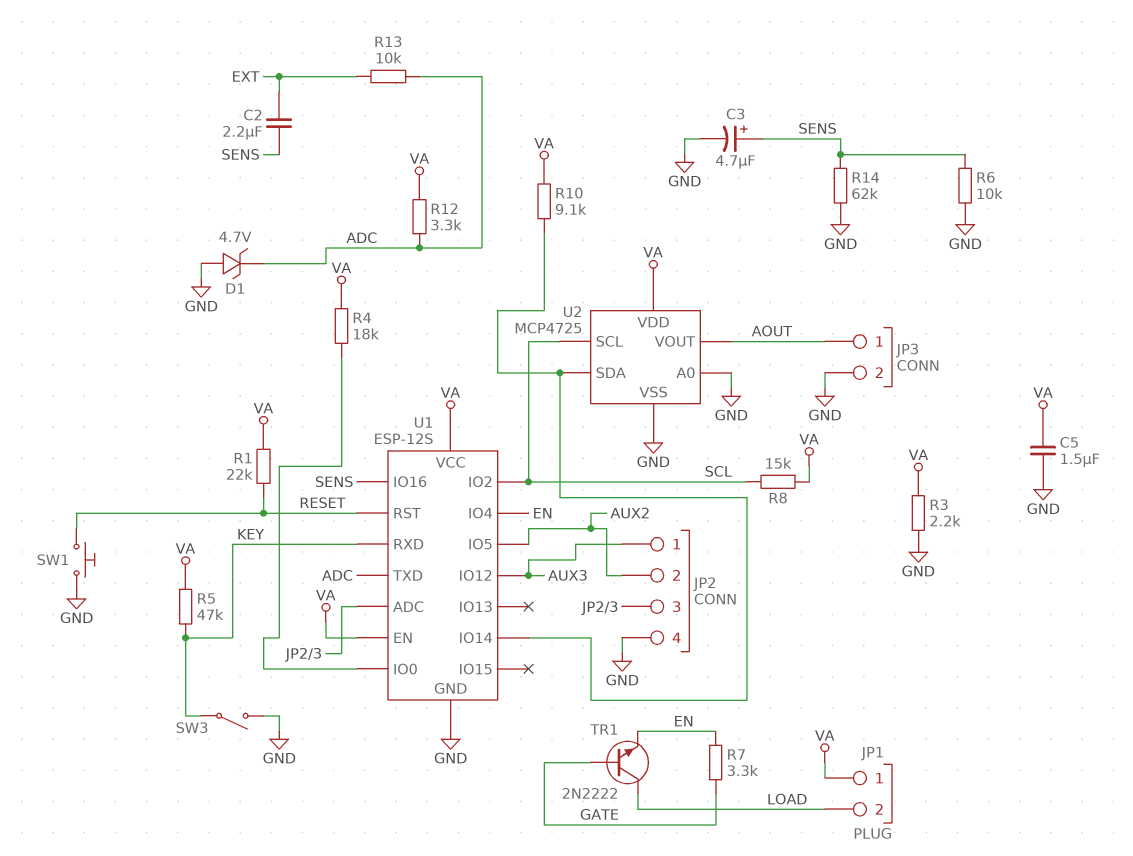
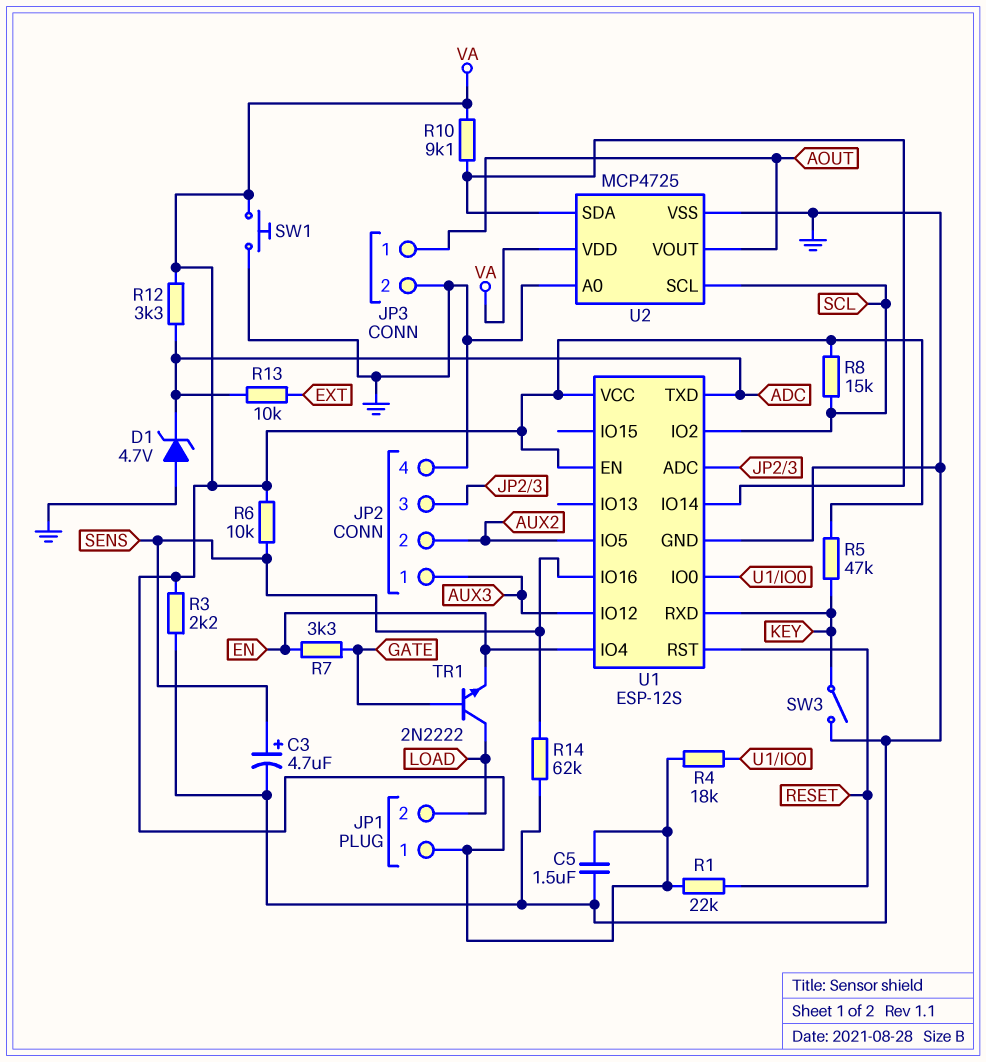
C2: 2.2uF (EXT, SENS) -> none
R6: 10k (GND, SENS) -> 10k (SENS, VA)
SW1: button (GND, RESET) -> button (GND, VA)

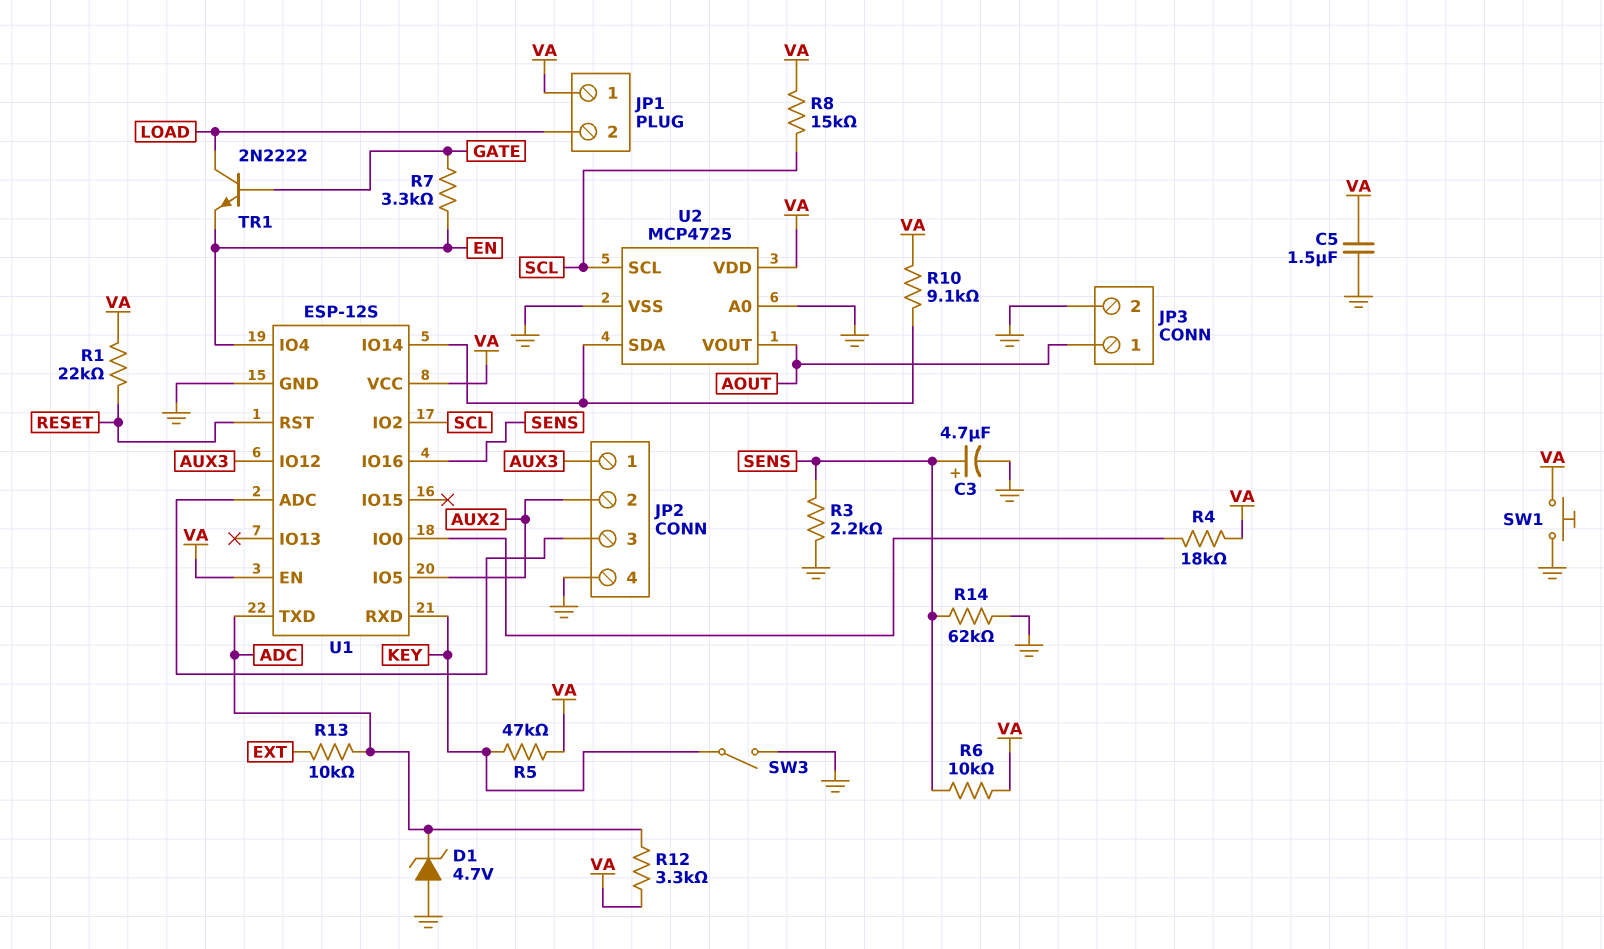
R3: 2.2k (GND, VA) -> 2.2k (GND, SENS)

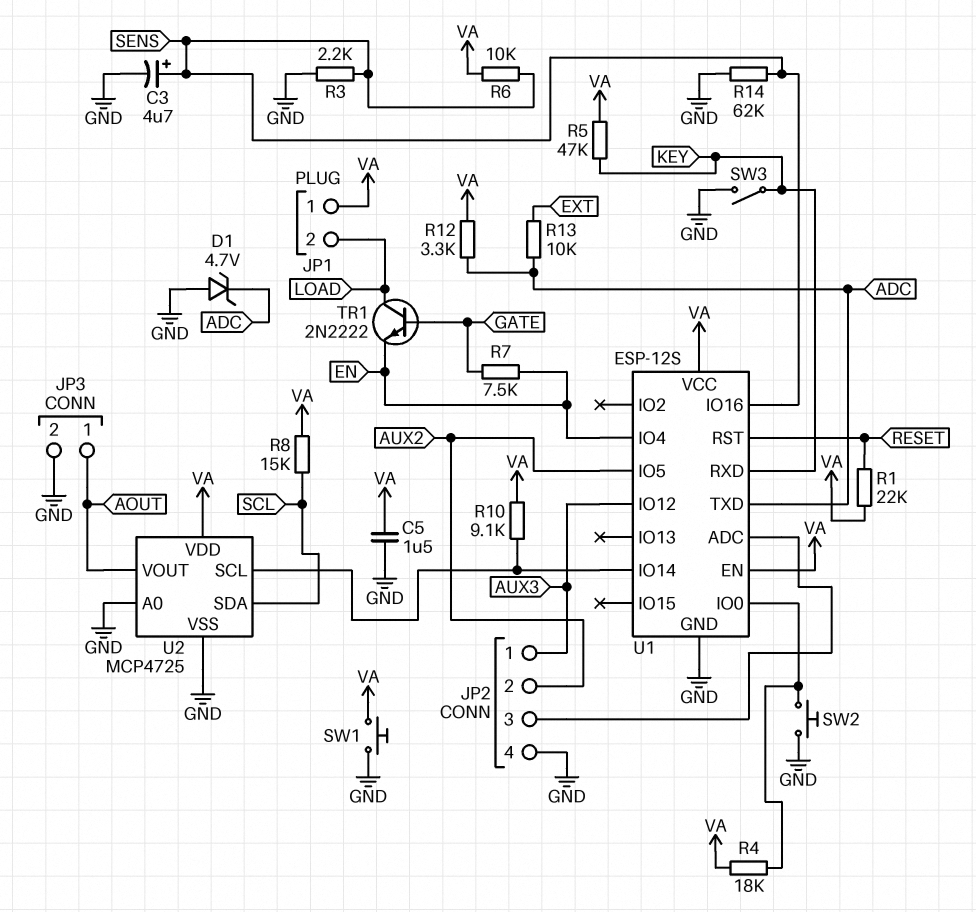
R7: 3.3k (EN, GATE) -> 7.5k (EN, GATE)
SW2: none -> button (GND, U1/IO0)
U1 pin IO2: SCL -> none
U2 pin SCL: SCL -> U1/IO14
U2 pin SDA: U1/IO14 -> SCL

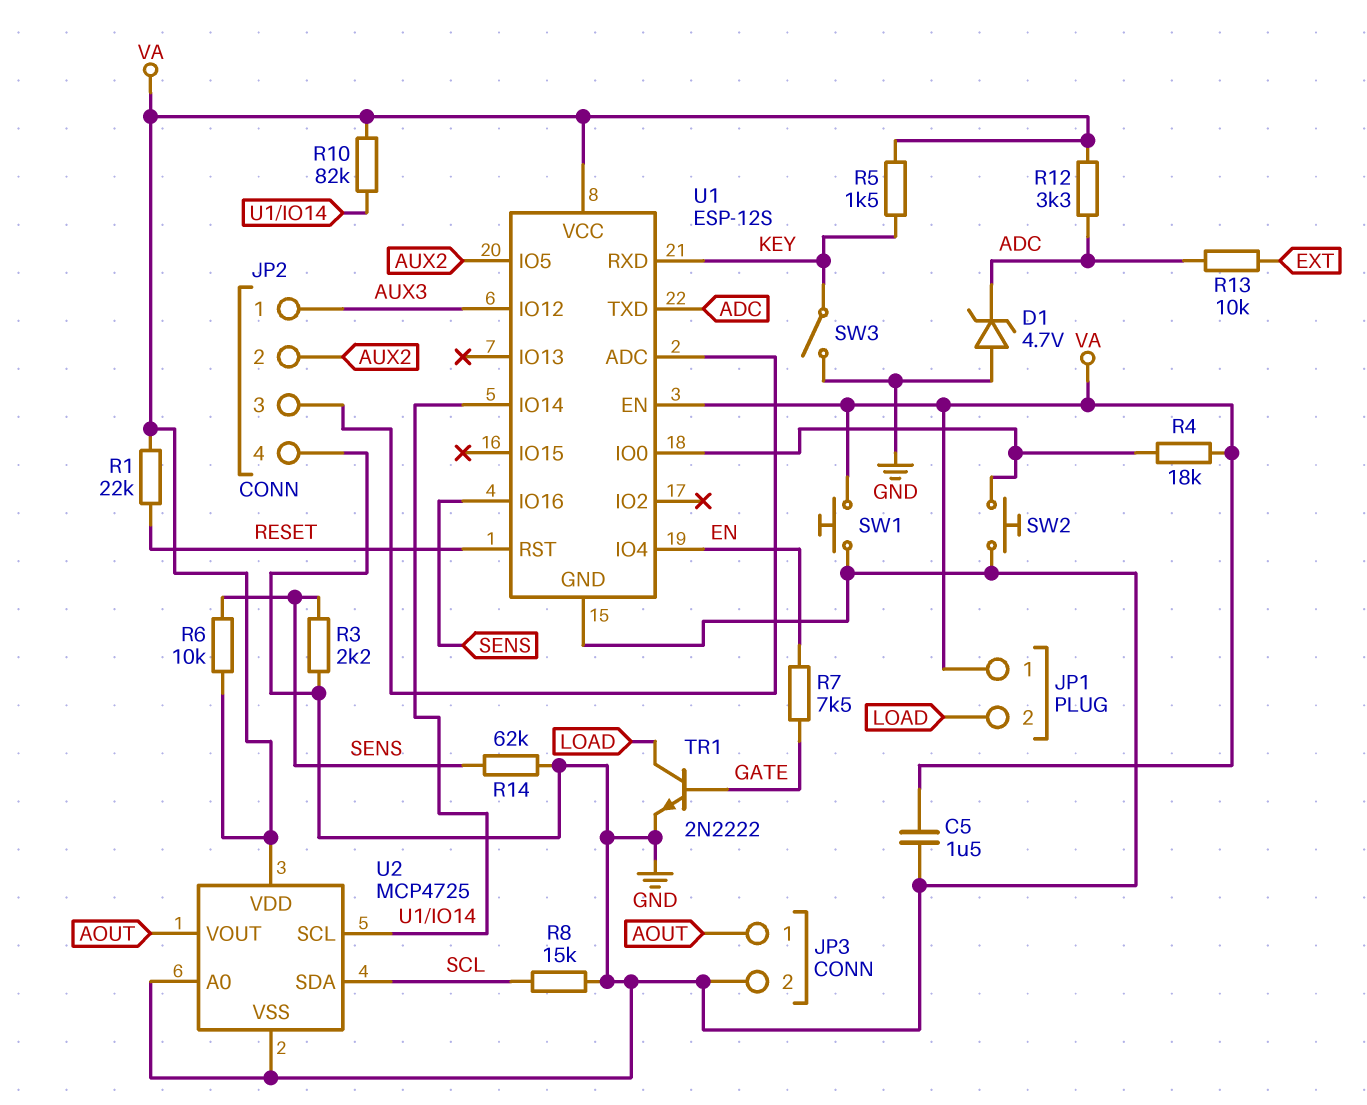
C3: 4.7uF (plus SENS, minus GND) -> none
R5: 47k (KEY, VA) -> 1.5k (KEY, VA)
R8: 15k (SCL, VA) -> 15k (GND, SCL)
R10: 9.1k (U1/IO14, VA) -> 82k (U1/IO14, VA)
TR1: NPN 2N2222 (B GATE, C LOAD, E EN) -> NPN 2N2222 (B GATE, C LOAD, E GND)

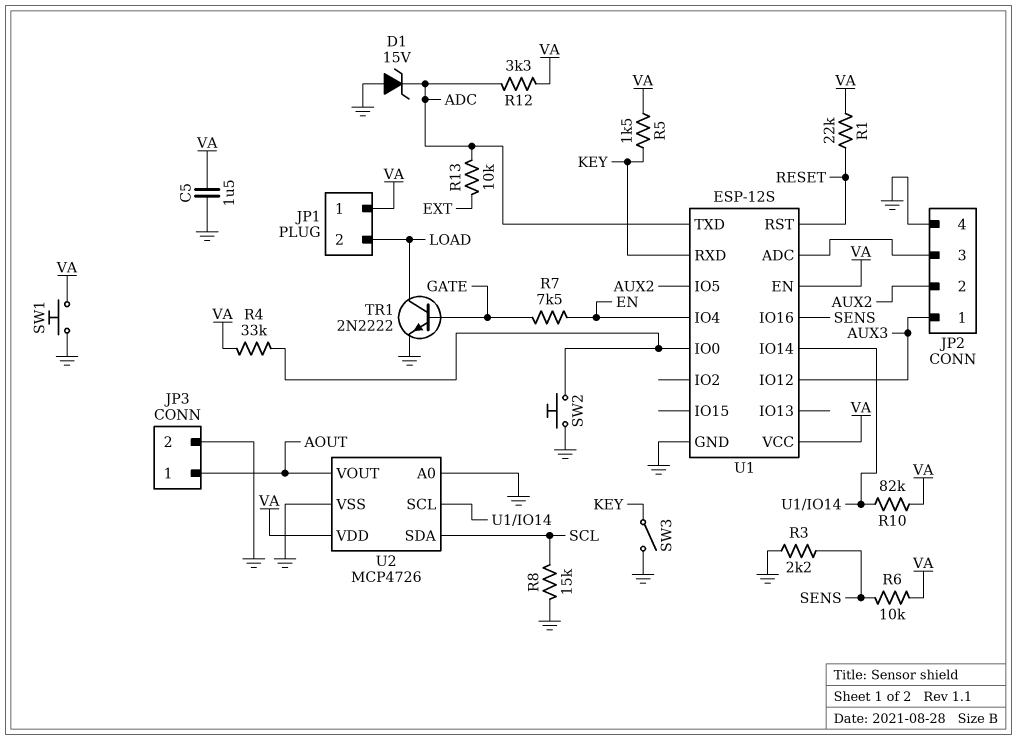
D1: zener 4.7V (A GND, K ADC) -> zener 15V (A GND, K ADC)
R4: 18k (U1/IO0, VA) -> 33k (U1/IO0, VA)
R14: 62k (GND, SENS) -> none
U2: MCP4725 -> MCP4726

